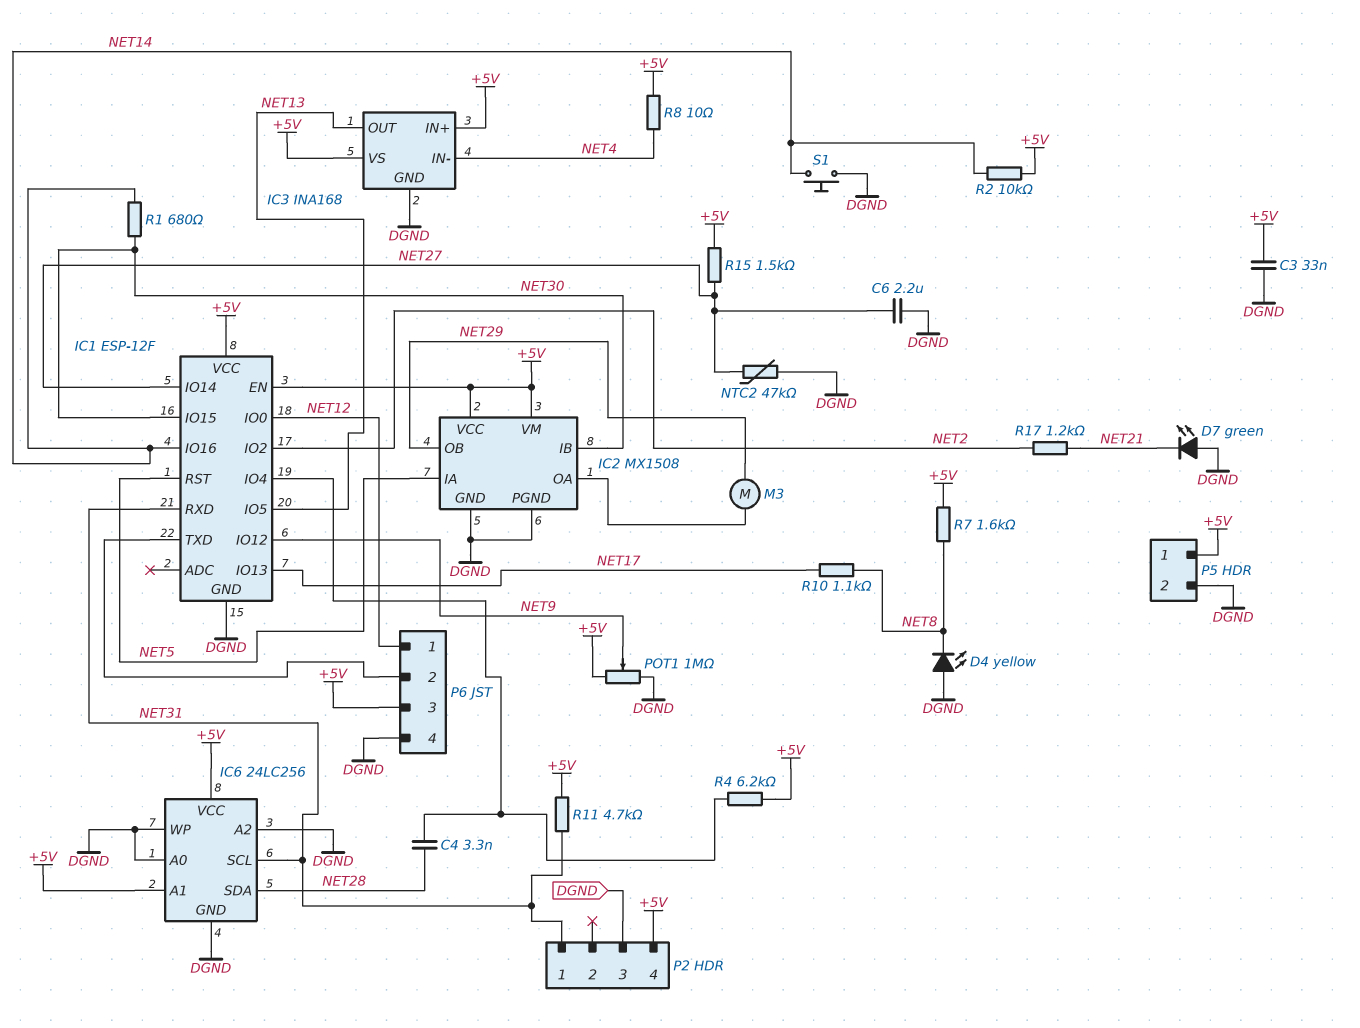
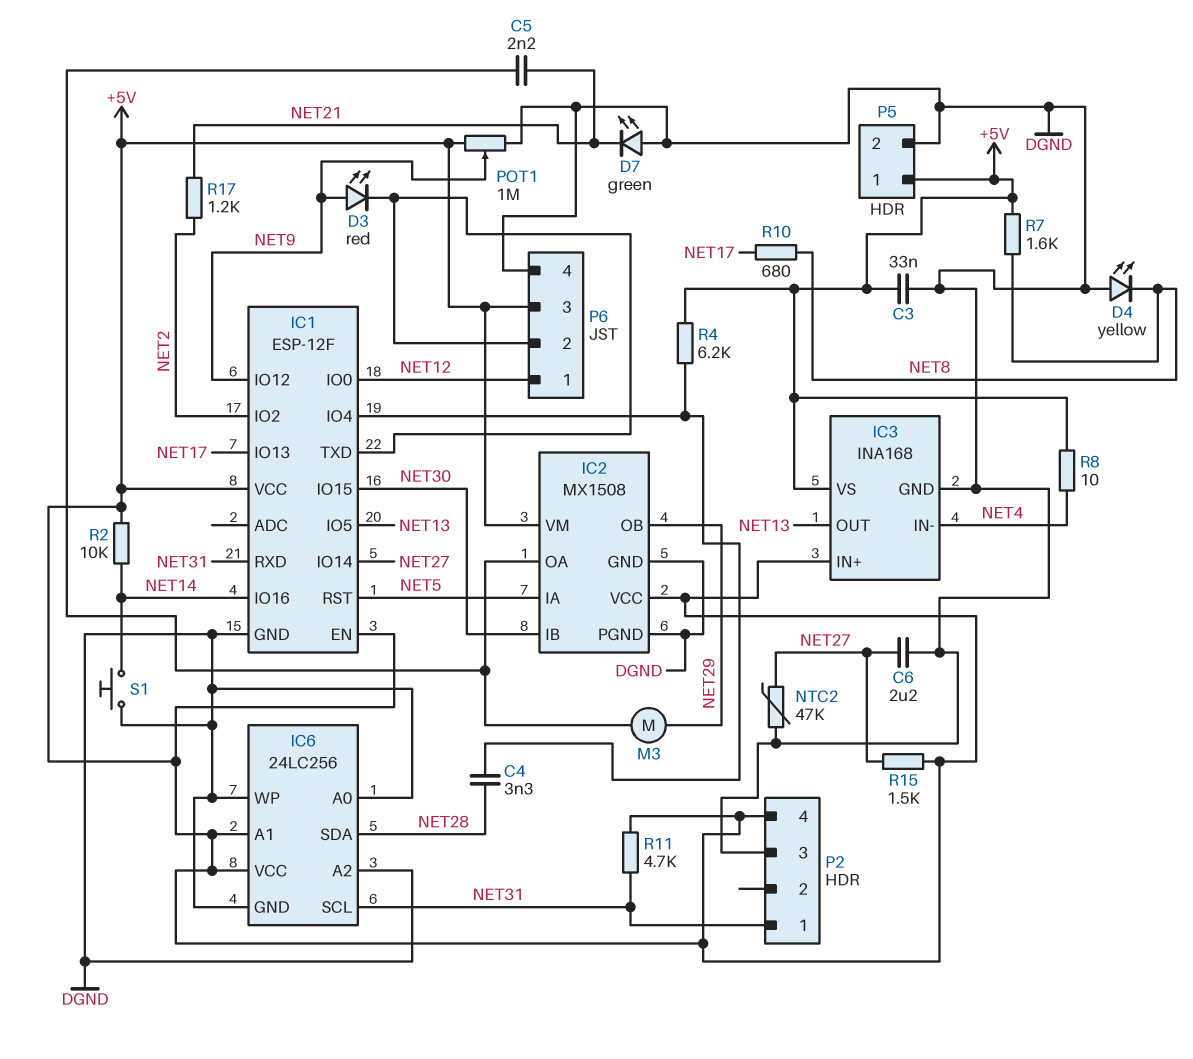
C5: none -> 2.2nF (IC2/OA, NET21)
D3: none -> LED red (A NET9, K IC1/TXD)
R1: 680 (NET14, NET30) -> none
R10: 1.1k (NET8, NET17) -> 680 (NET8, NET17)

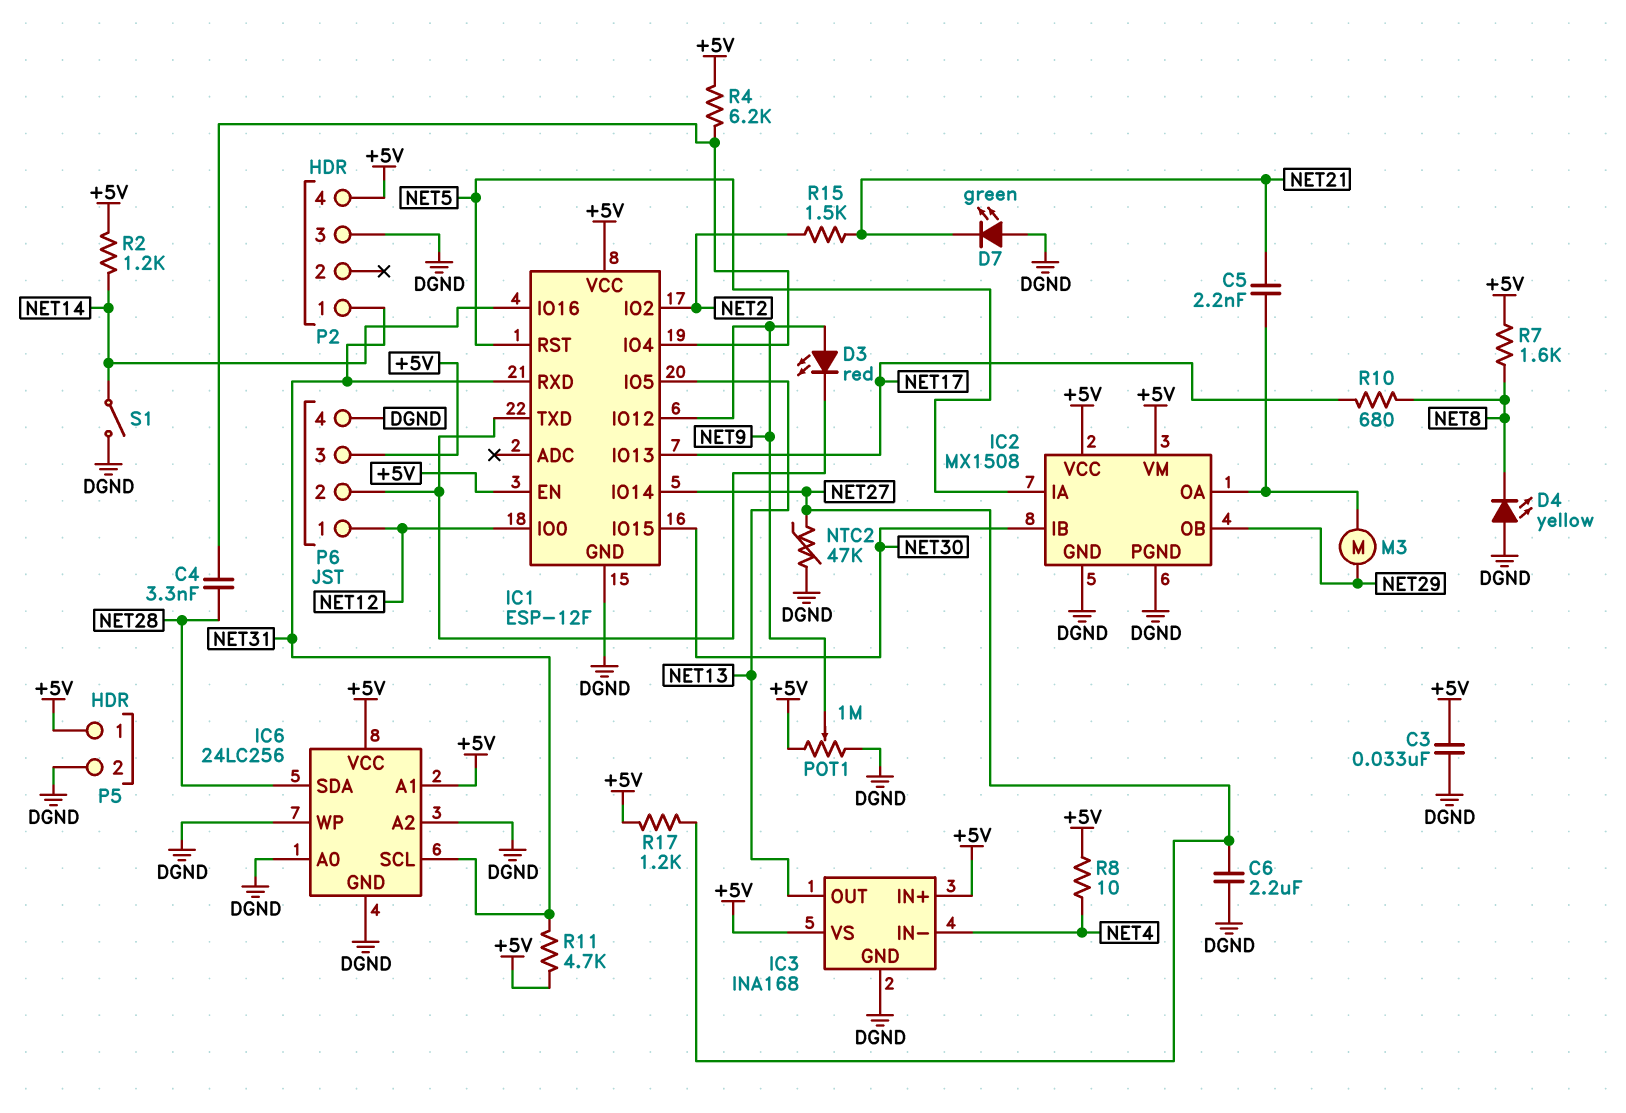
R2: 10k (+5V, NET14) -> 1.2k (+5V, NET14)
R15: 1.5k (+5V, NET27) -> 1.5k (NET2, NET21)
R17: 1.2k (NET2, NET21) -> 1.2k (+5V, NET27)
S1: button (DGND, NET14) -> switch (DGND, NET14)

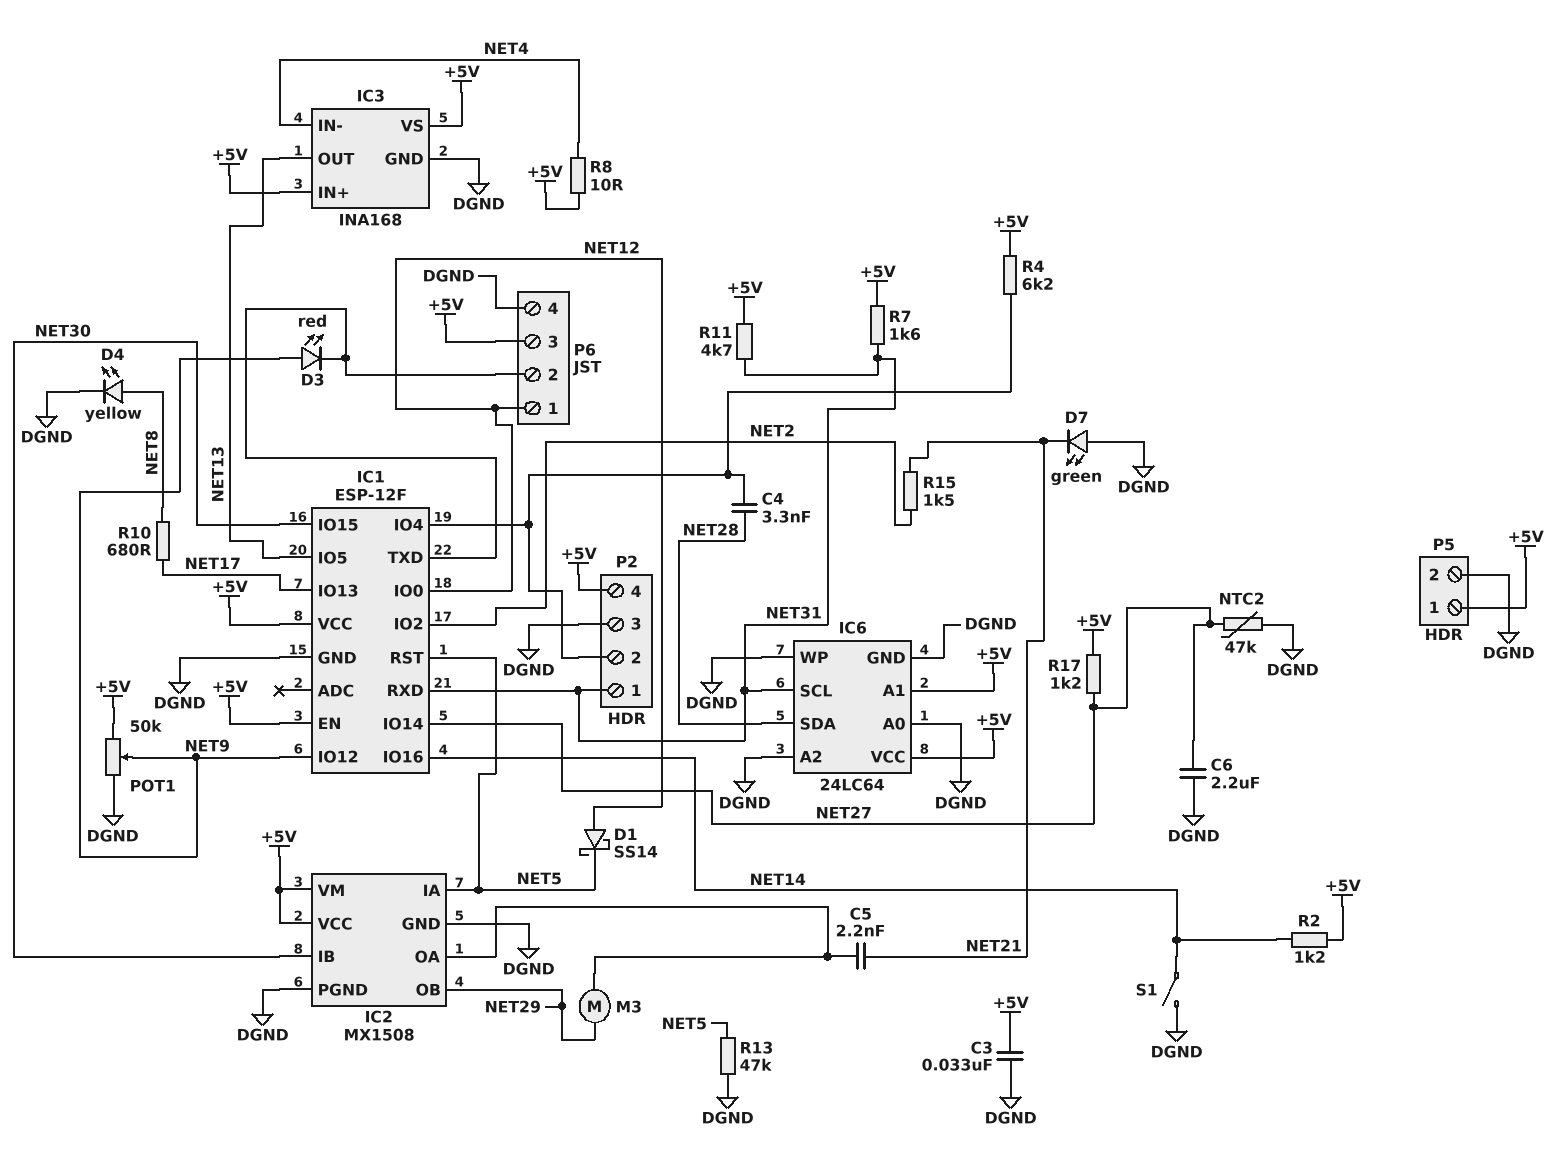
D1: none -> schottky SS14 (A NET12, K NET5)
D4: LED yellow (A DGND, K NET8) -> LED yellow (A NET8, K DGND)
IC6: 24LC256 -> 24LC64
P2 pin 2: none -> IC1/IO4
POT1: 1M (+5V, DGND, wiper NET9) -> 50k (+5V, DGND, wiper NET9)
R7: 1.6k (+5V, NET8) -> 1.6k (+5V, NET31)
R13: none -> 47k (DGND, NET5)

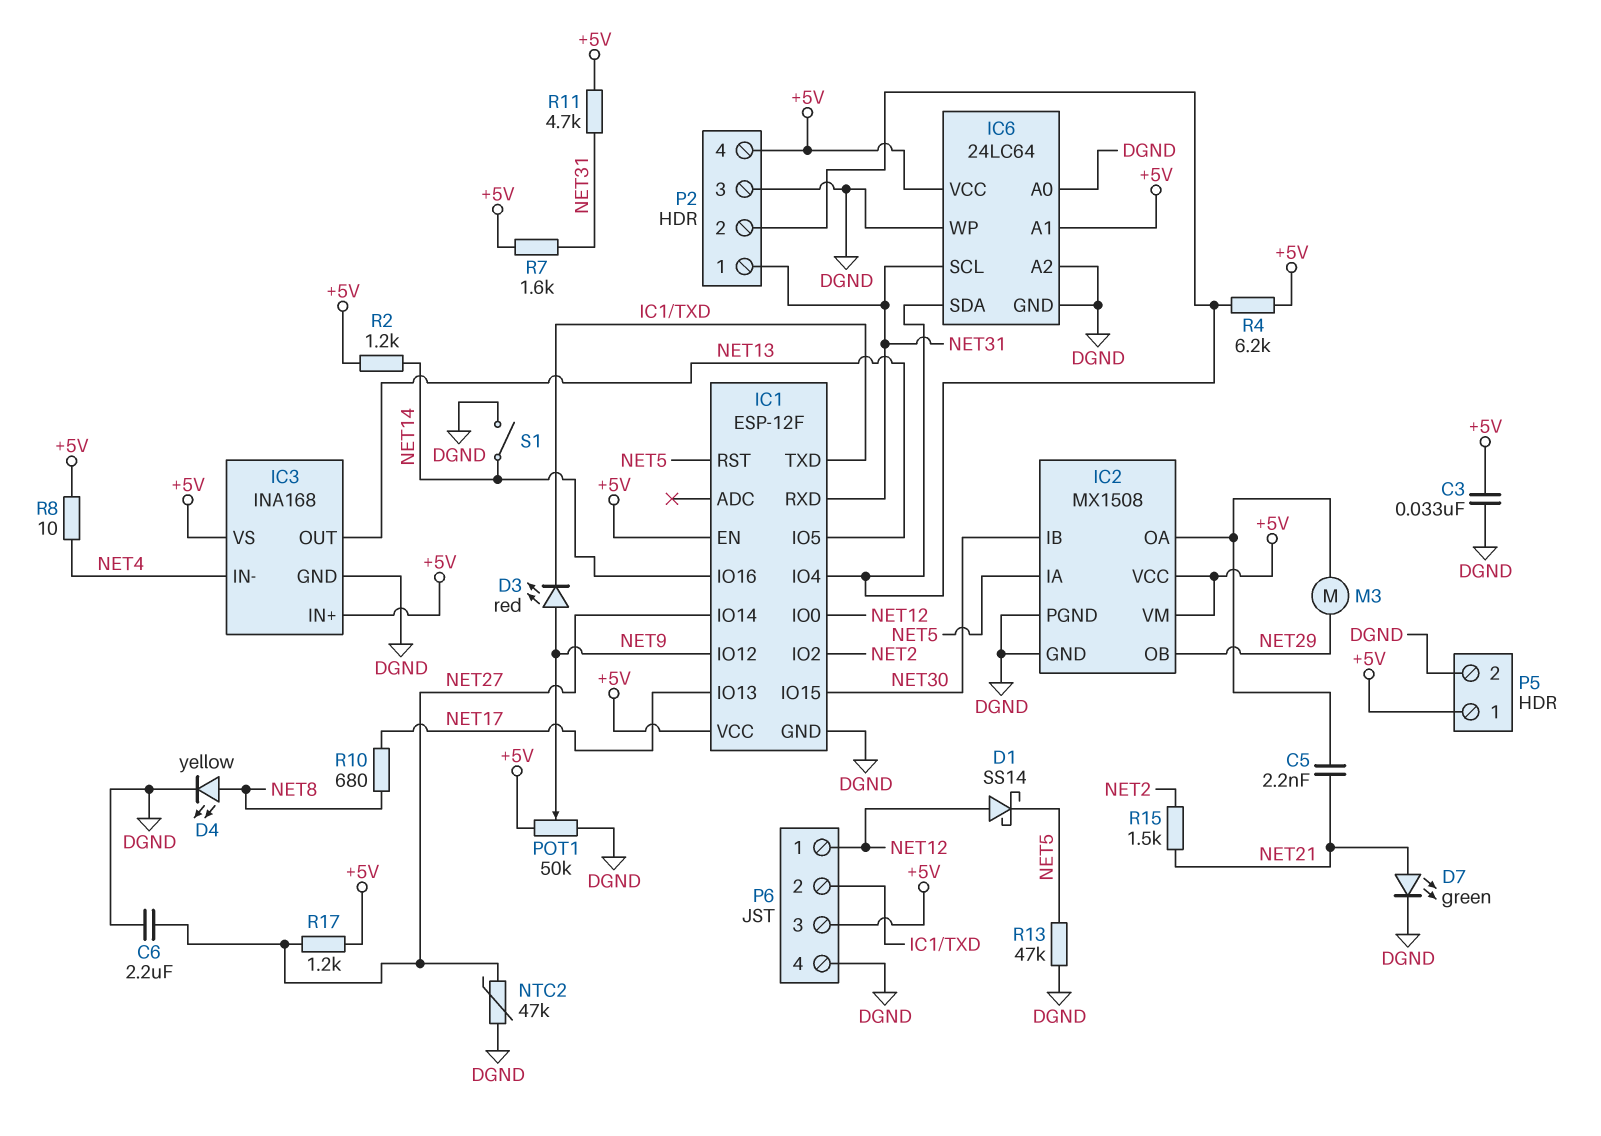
C4: 3.3nF (IC1/IO4, NET28) -> none
D7: LED green (A DGND, K NET21) -> LED green (A NET21, K DGND)
IC6 pin SDA: NET28 -> IC1/IO4

